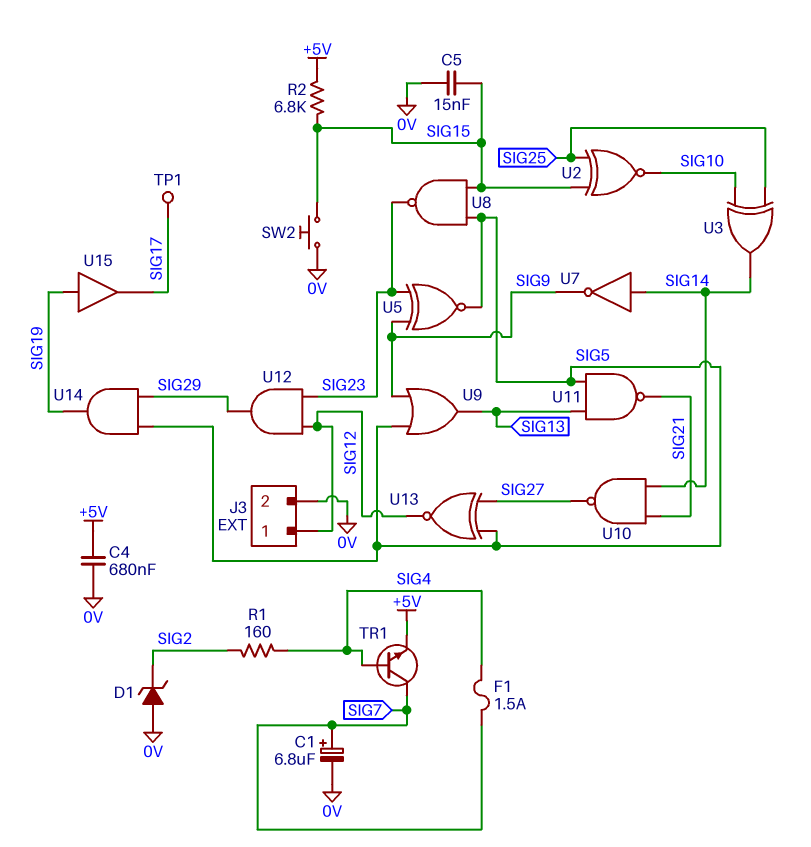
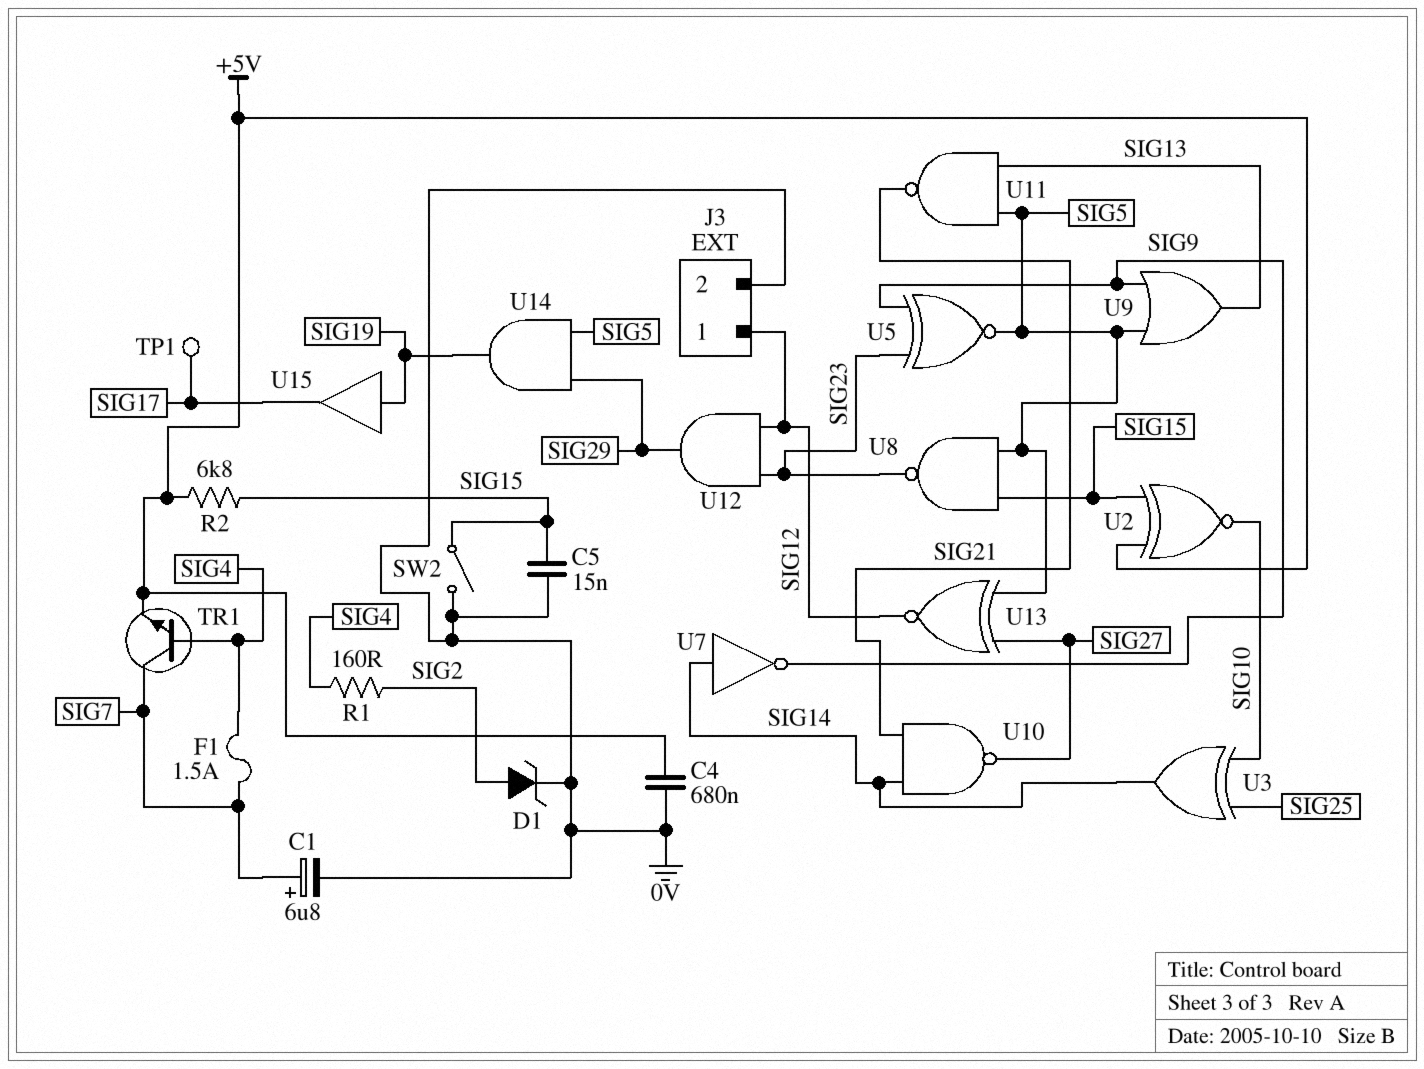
D1: zener (A 0V, K SIG2) -> zener (A SIG2, K 0V)
SW2: button (0V, SIG15) -> switch (0V, SIG15)
U2: XNOR (in SIG15, in SIG25, out SIG10) -> XNOR (in +5V, in SIG15, out SIG10)

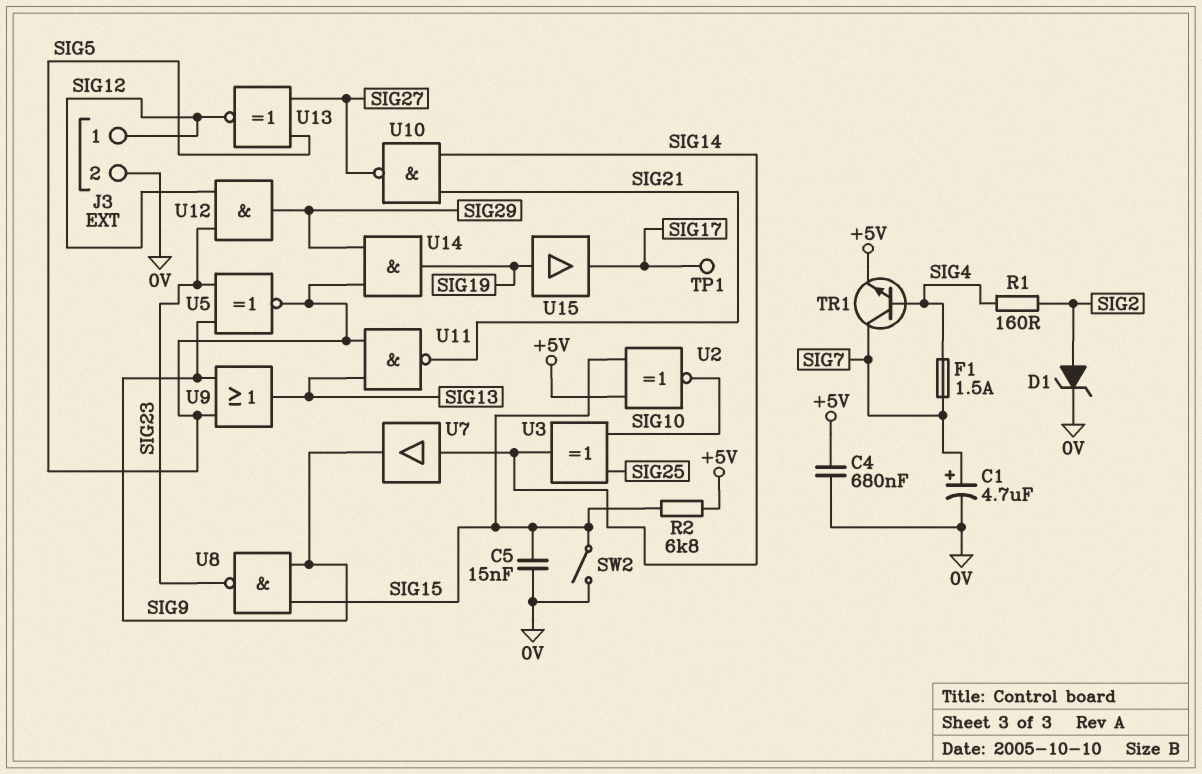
C1: 6.8uF (plus SIG7, minus 0V) -> 4.7uF (plus SIG7, minus 0V)
U7: NOT (in SIG14, out SIG9) -> buffer (in SIG14, out SIG9)
U8: NAND (in SIG5, in SIG15, out SIG23) -> NAND (in SIG9, in SIG15, out SIG23)

